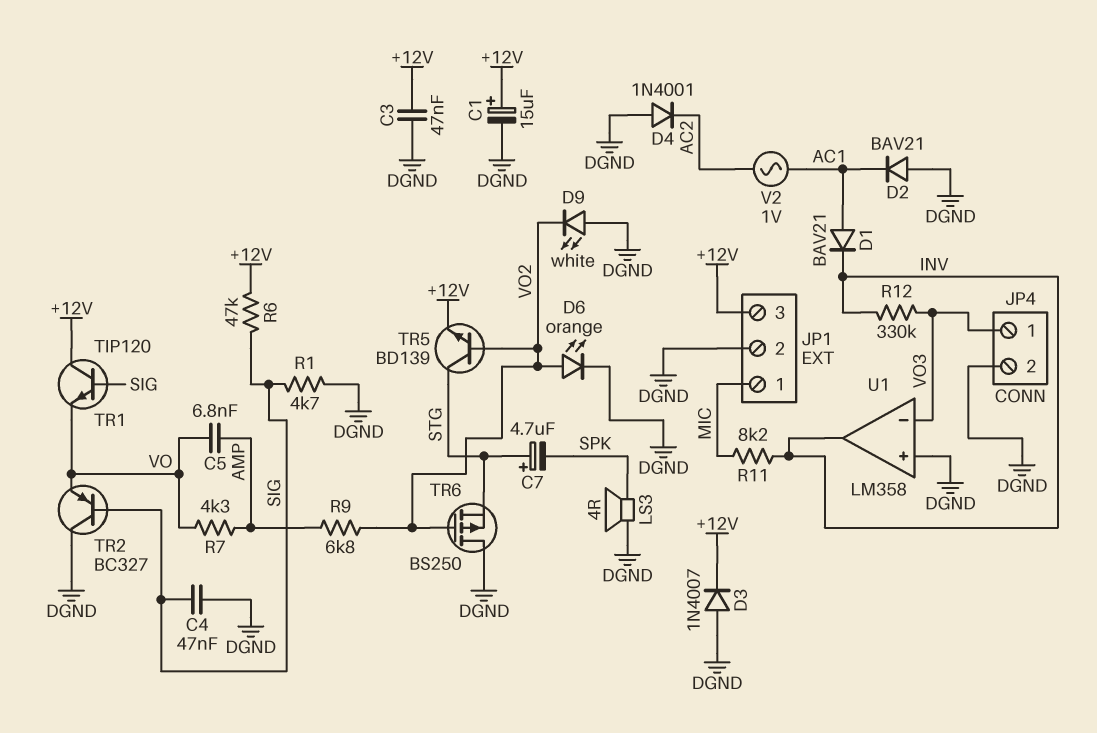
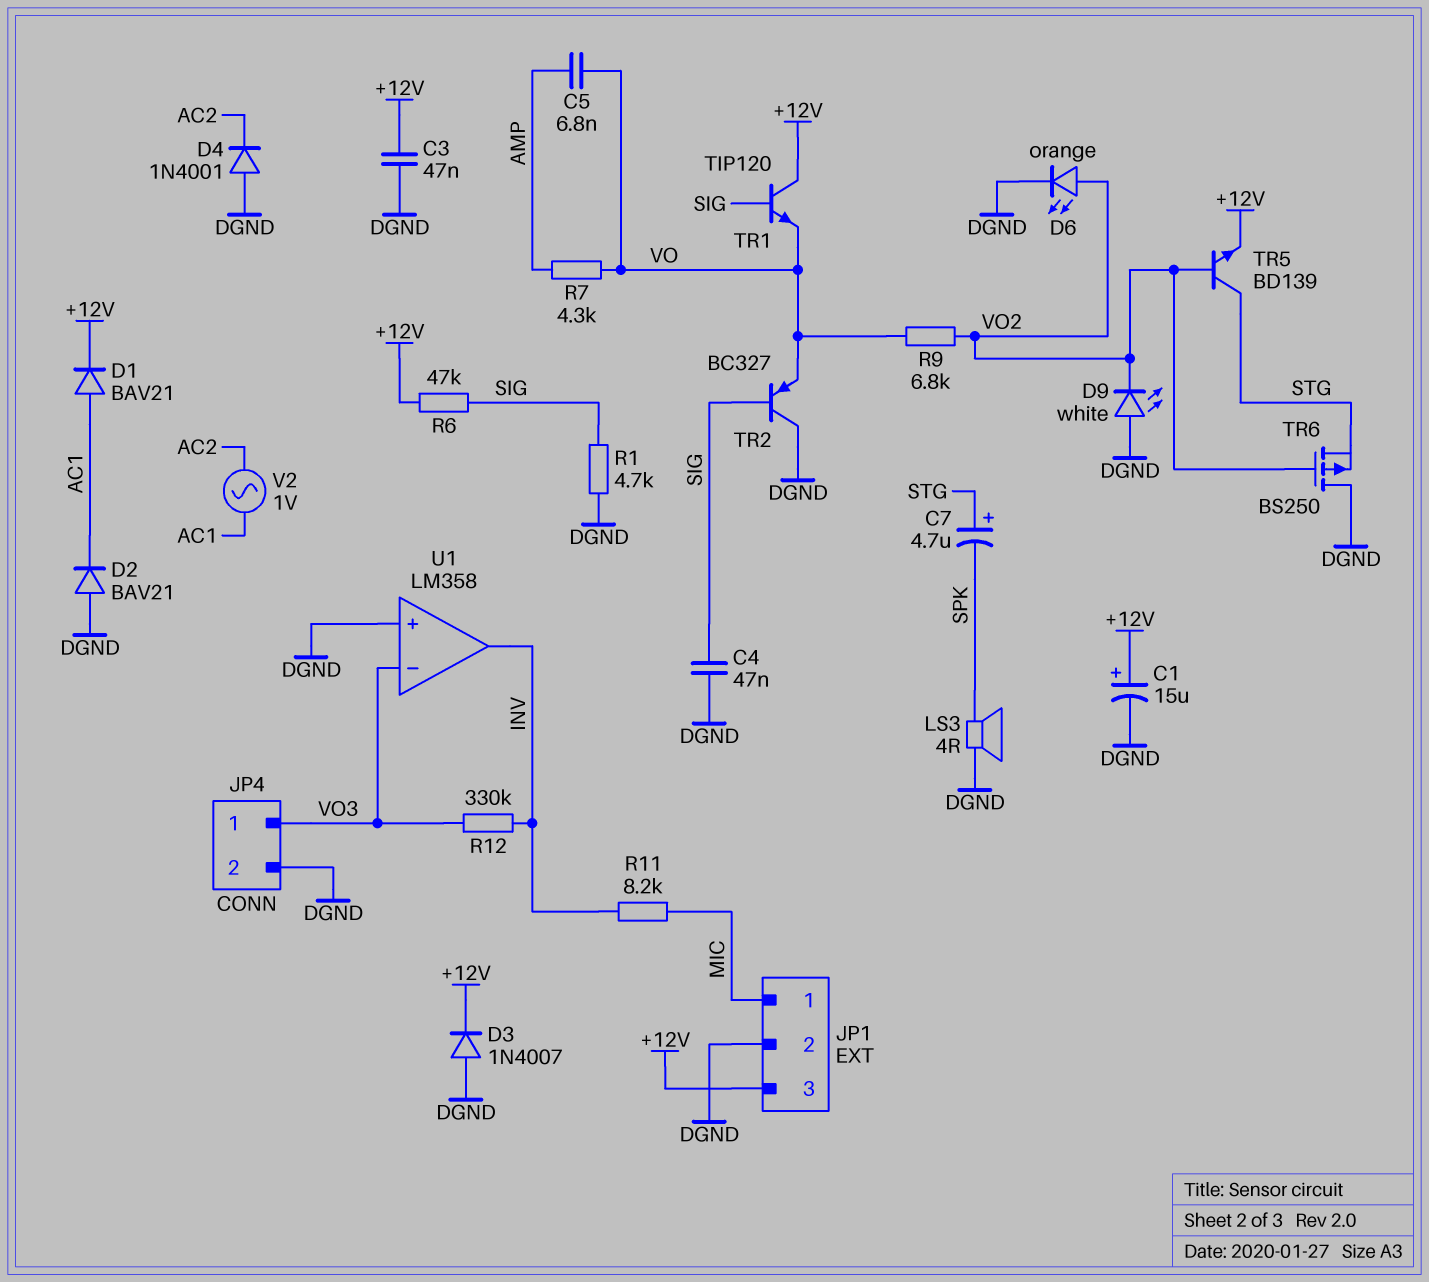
D1: diode BAV21 (A AC1, K INV) -> diode BAV21 (A AC1, K +12V)
R9: 6.8k (AMP, VO2) -> 6.8k (VO, VO2)

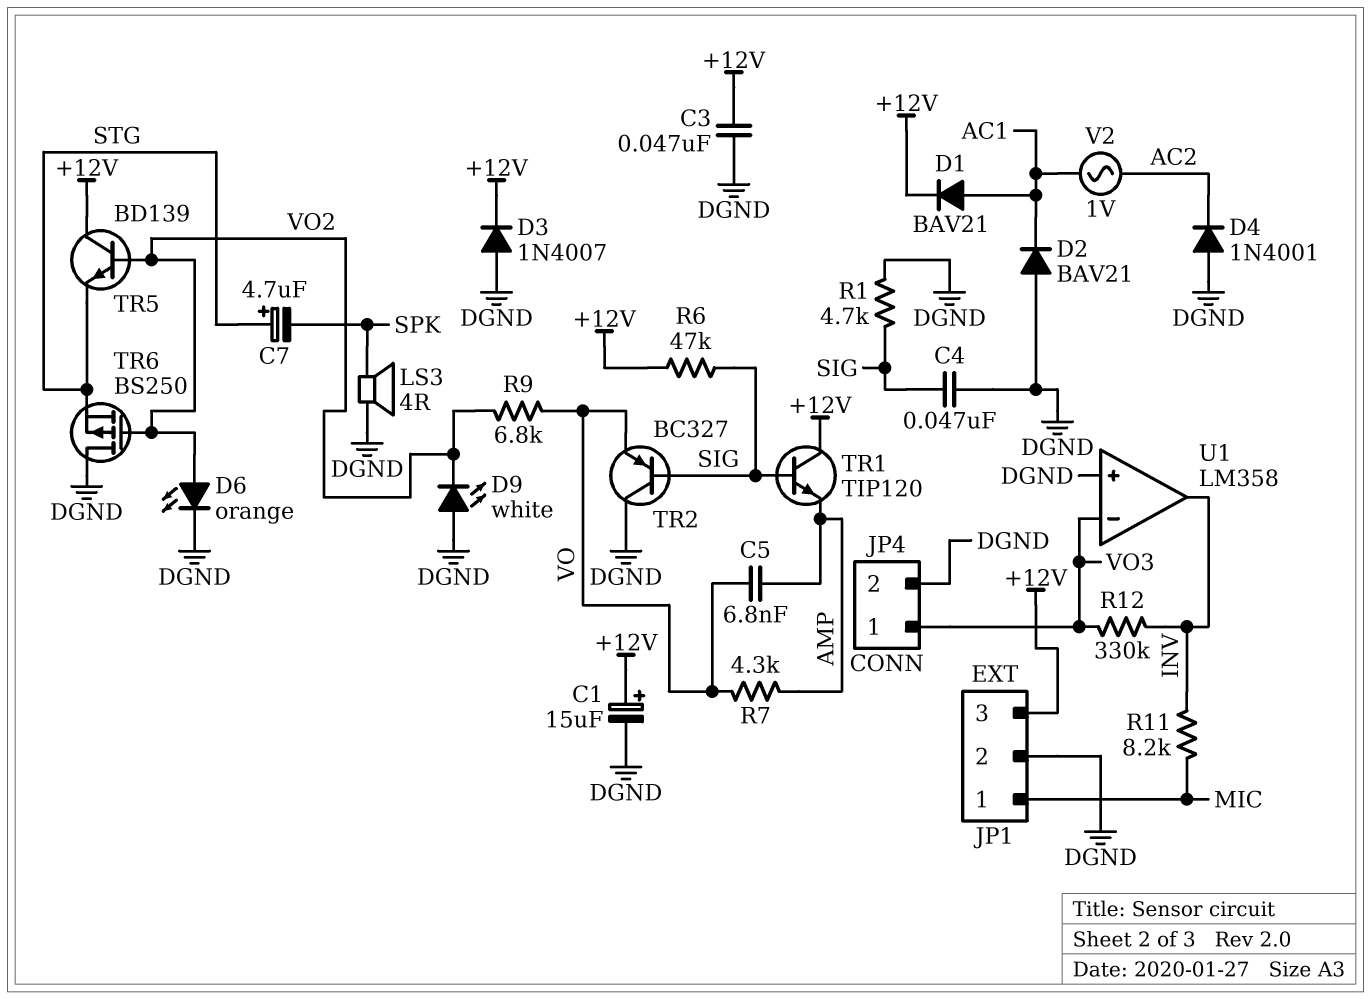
TR1: NPN TIP120 (B SIG, C +12V, E VO) -> NPN TIP120 (B SIG, C +12V, E AMP)
TR5: NPN BD139 (B VO2, C STG, E +12V) -> NPN BD139 (B VO2, C +12V, E STG)

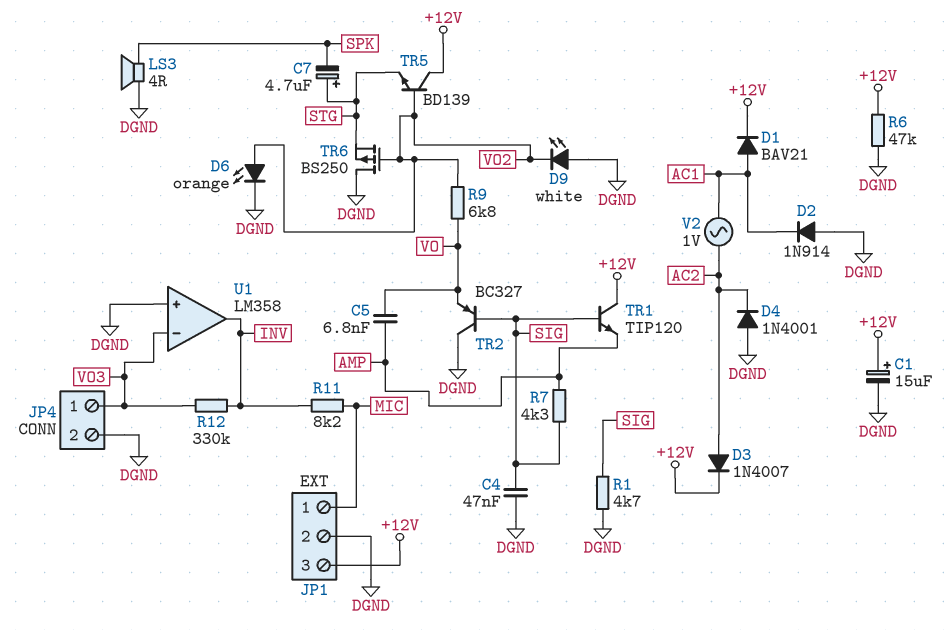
C3: 47nF (+12V, DGND) -> none
D2: diode BAV21 (A DGND, K AC1) -> diode 1N914 (A DGND, K AC1)
D3: diode 1N4007 (A DGND, K +12V) -> diode 1N4007 (A AC2, K +12V)
R6: 47k (+12V, SIG) -> 47k (+12V, DGND)
R7: 4.3k (AMP, VO) -> 4.3k (AMP, SIG)

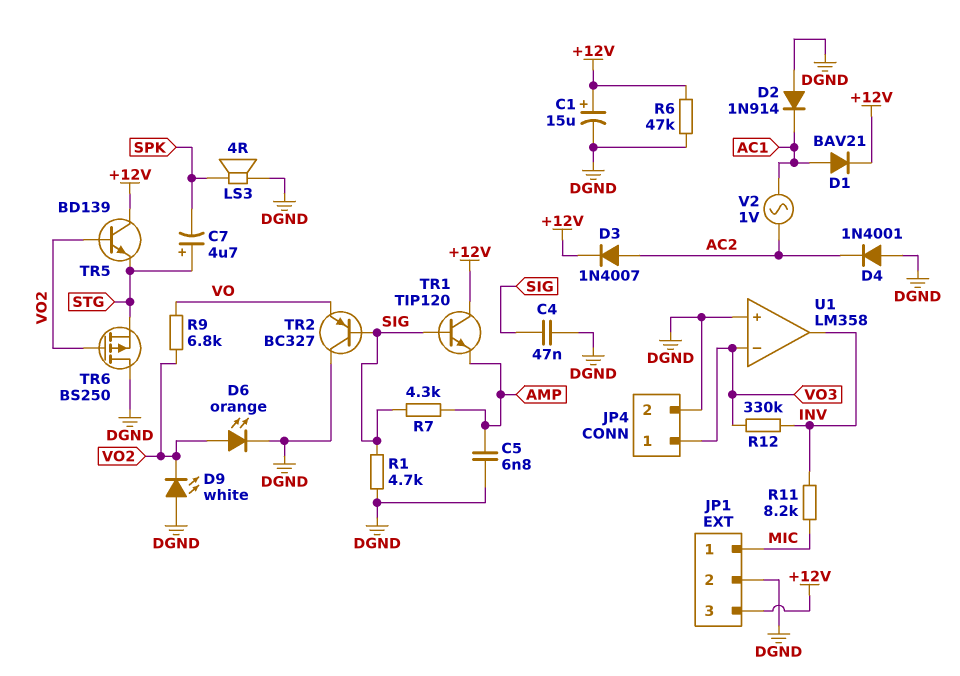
C5: 6.8nF (AMP, VO) -> 6.8nF (AMP, DGND)

